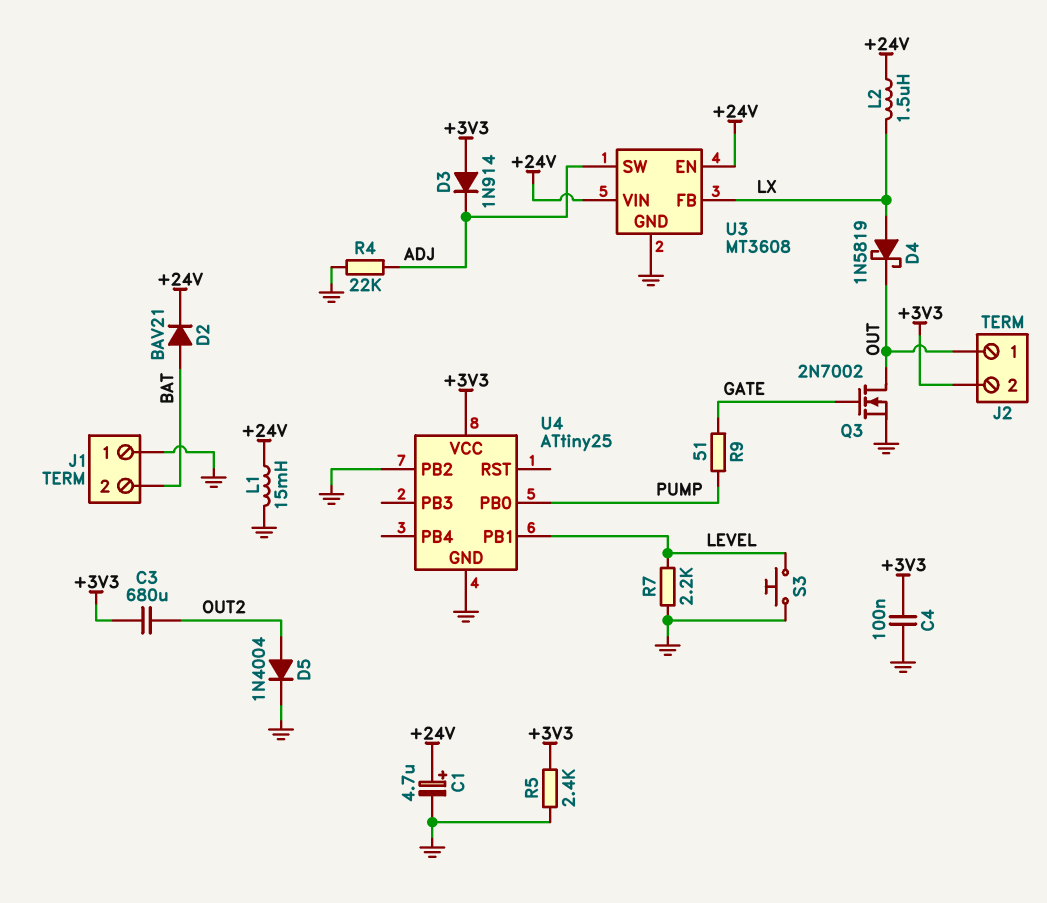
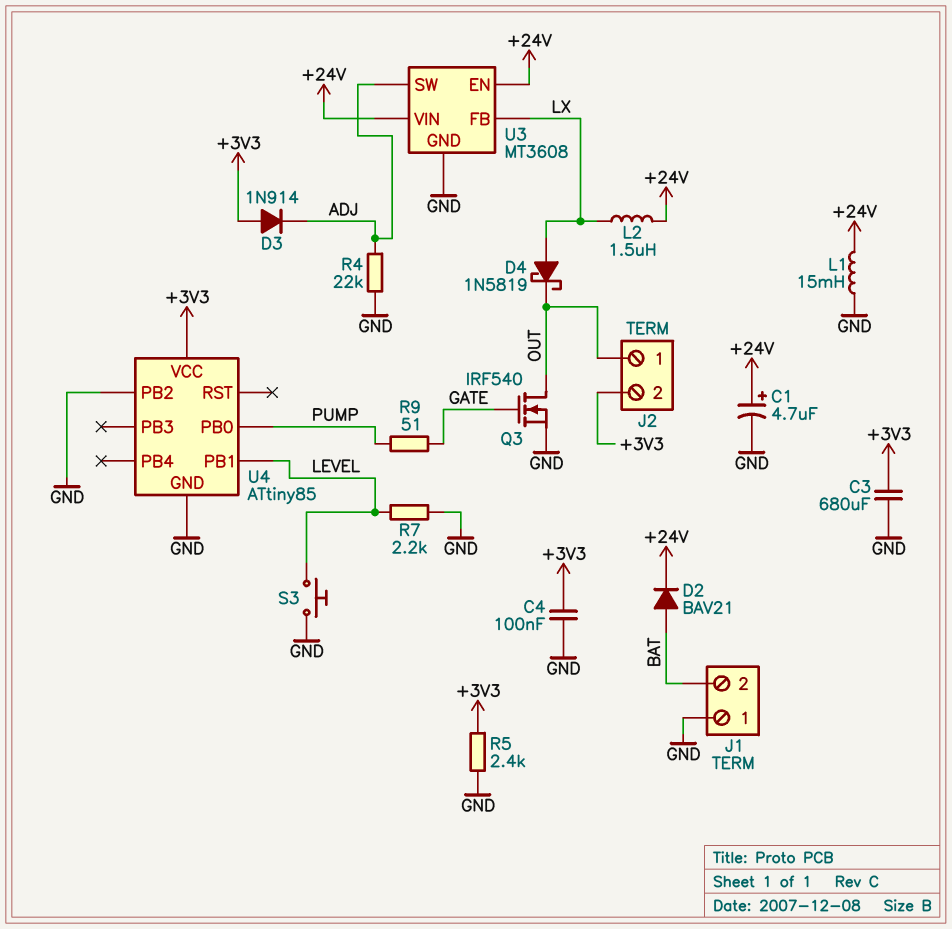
C3: 680uF (+3V3, OUT2) -> 680uF (+3V3, GND)
D5: diode 1N4004 (A OUT2, K GND) -> none
Q3: NMOS 2N7002 (G GATE, D OUT, S GND) -> NMOS IRF540 (G GATE, D OUT, S GND)
U4: ATtiny25 -> ATtiny85

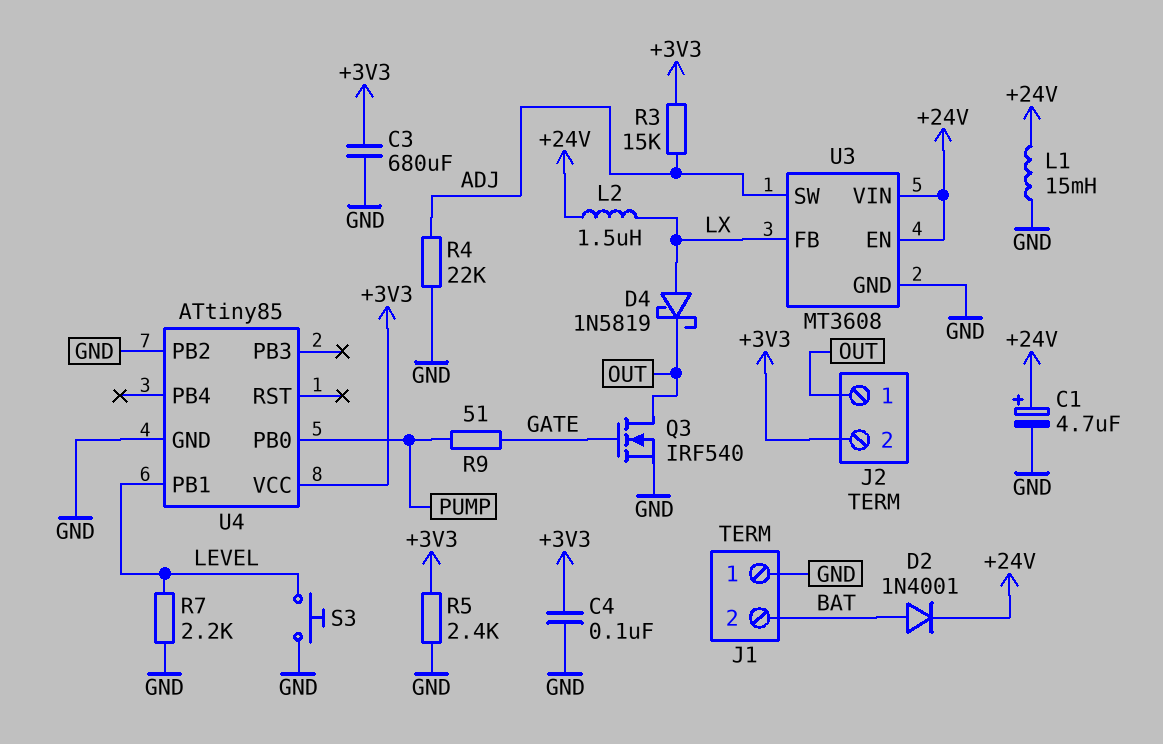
D2: diode BAV21 (A BAT, K +24V) -> diode 1N4001 (A BAT, K +24V)
D3: diode 1N914 (A +3V3, K ADJ) -> none
R3: none -> 15k (+3V3, ADJ)

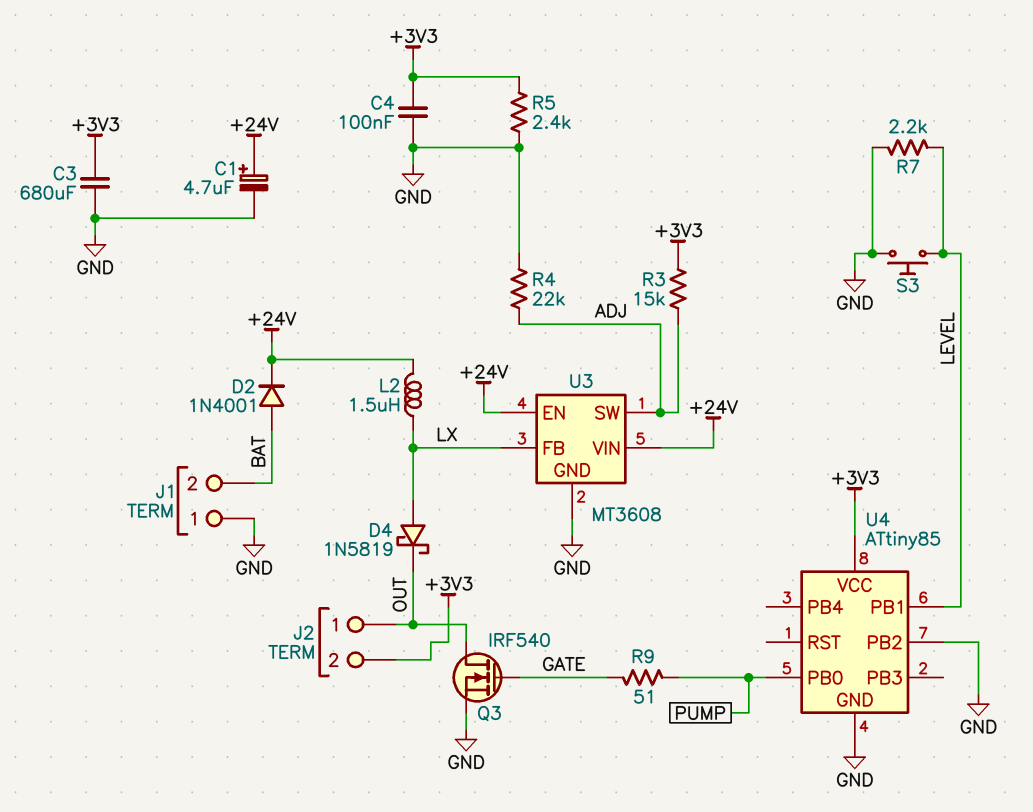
L1: 15mH (+24V, GND) -> none

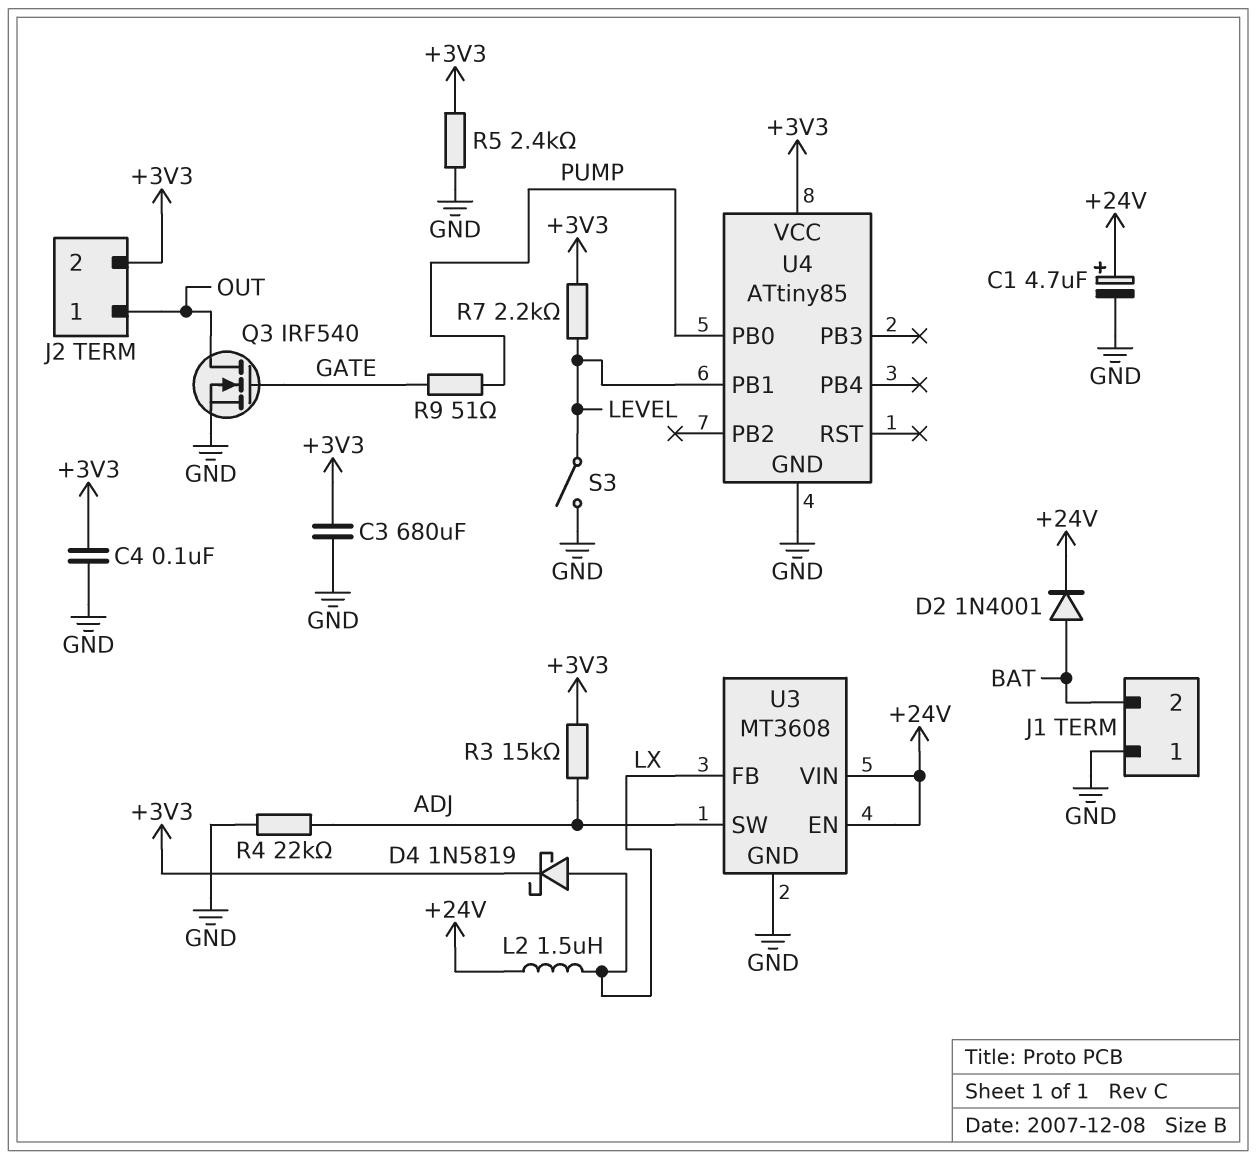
D4: schottky 1N5819 (A LX, K OUT) -> schottky 1N5819 (A LX, K +3V3)
R7: 2.2k (GND, LEVEL) -> 2.2k (+3V3, LEVEL)
S3: button (GND, LEVEL) -> switch (GND, LEVEL)
U4 pin PB2: GND -> none

